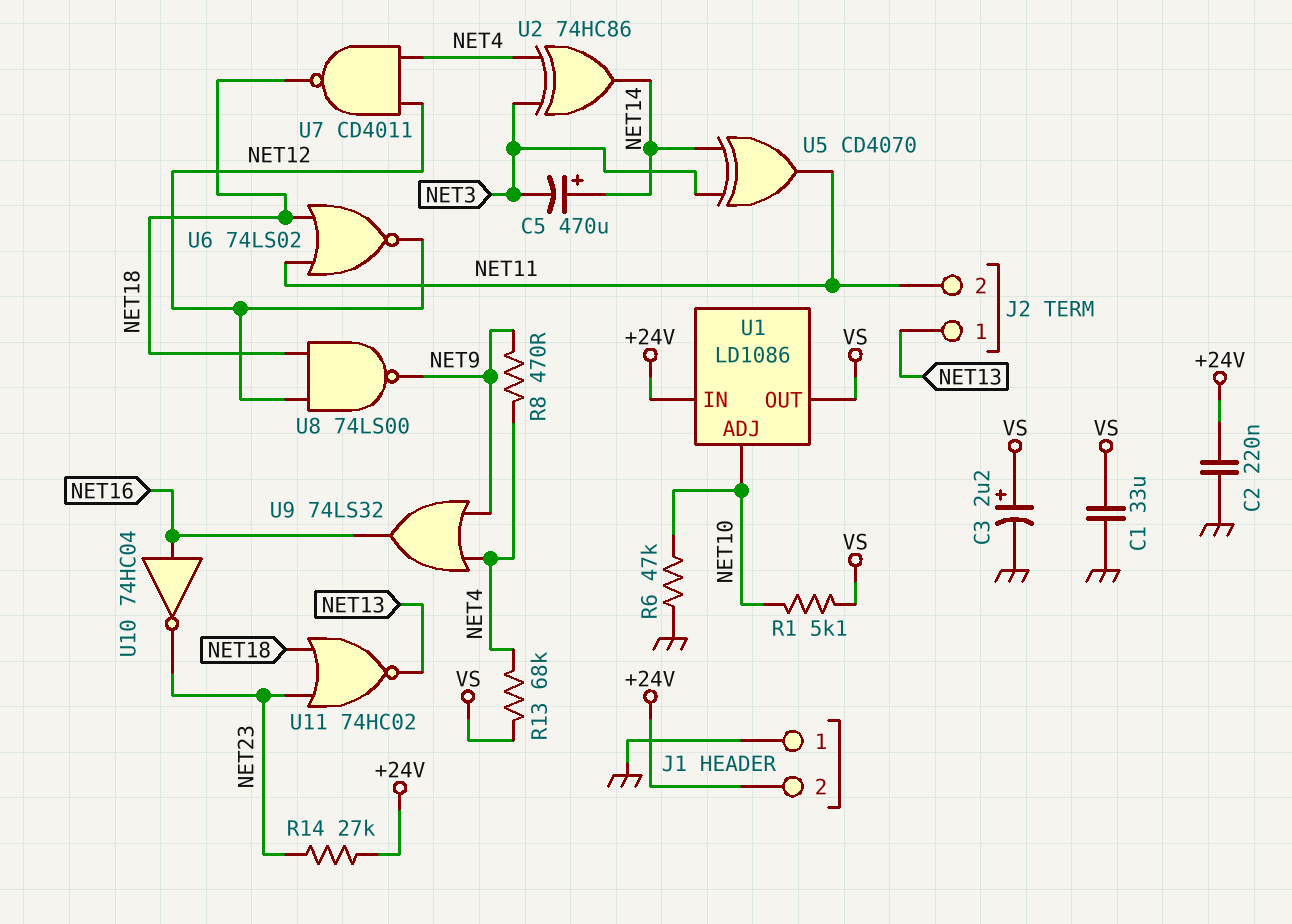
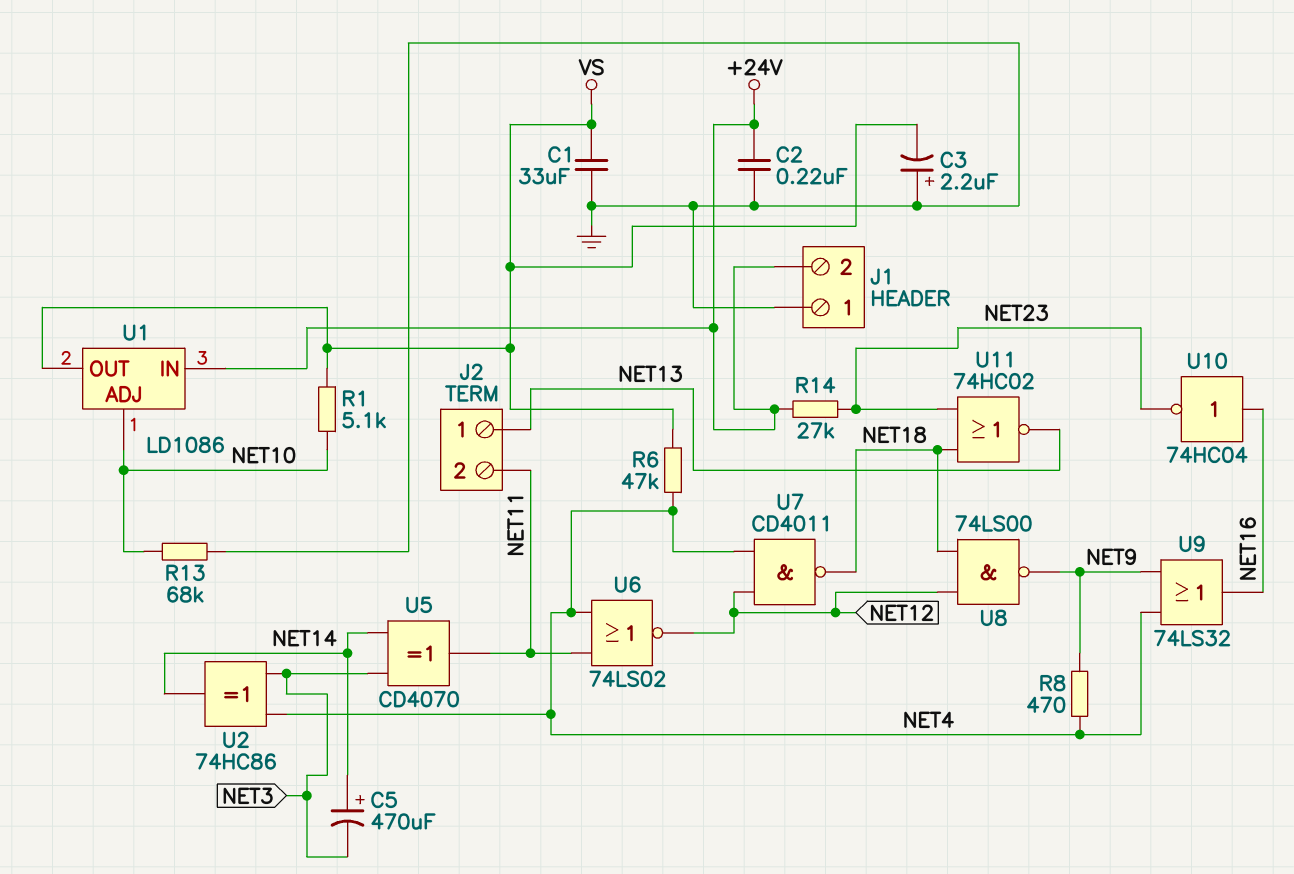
C3: 2.2uF (plus VS, minus GND) -> 2.2uF (plus GND, minus VS)
R6: 47k (GND, NET10) -> 47k (NET4, VS)
R13: 68k (NET4, VS) -> 68k (GND, NET10)
U6: NOR 74LS02 (in NET11, in NET18, out NET12) -> NOR 74LS02 (in NET4, in NET11, out NET12)

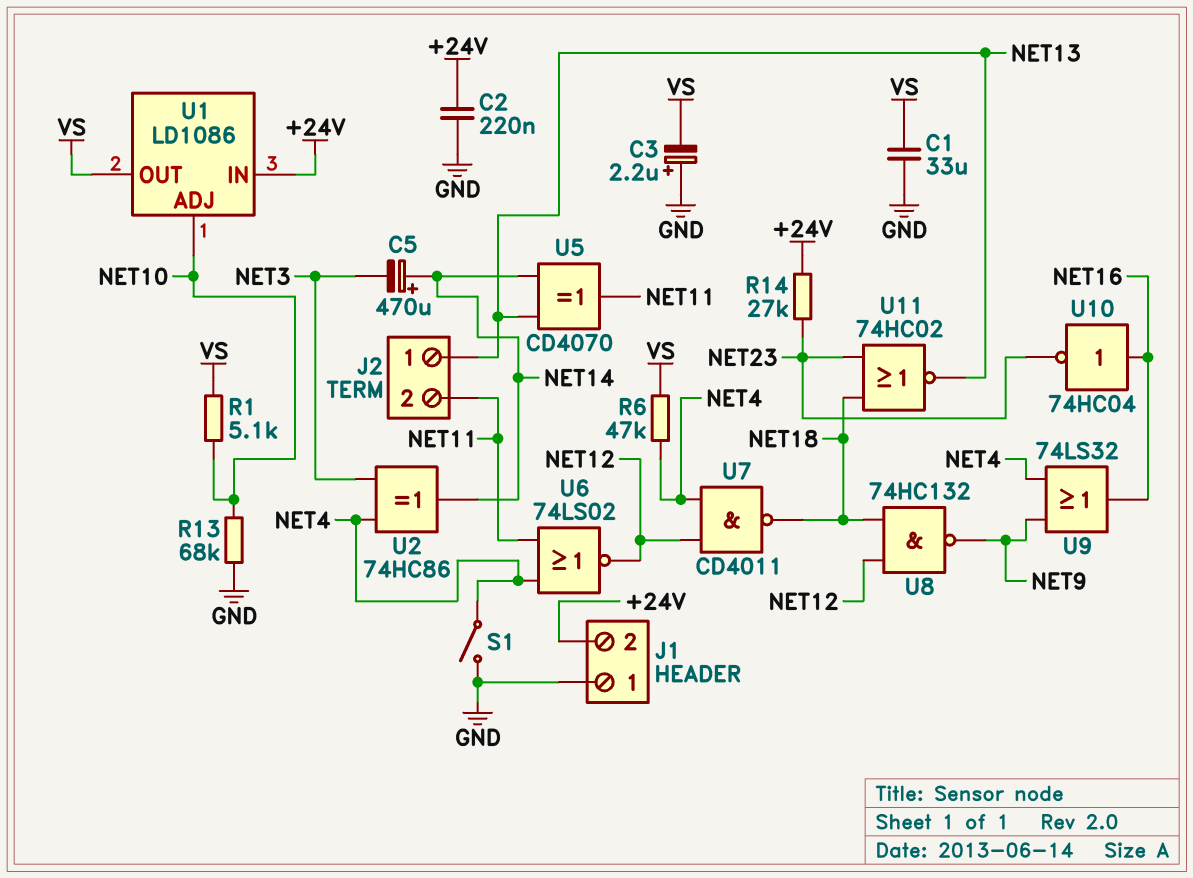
R8: 470 (NET4, NET9) -> none
S1: none -> switch (GND, NET4)
U5: XOR CD4070 (in NET3, in NET14, out NET11) -> XOR CD4070 (in NET13, in NET14, out NET11)
U8: NAND 74LS00 (in NET12, in NET18, out NET9) -> NAND 74HC132 (in NET12, in NET18, out NET9)

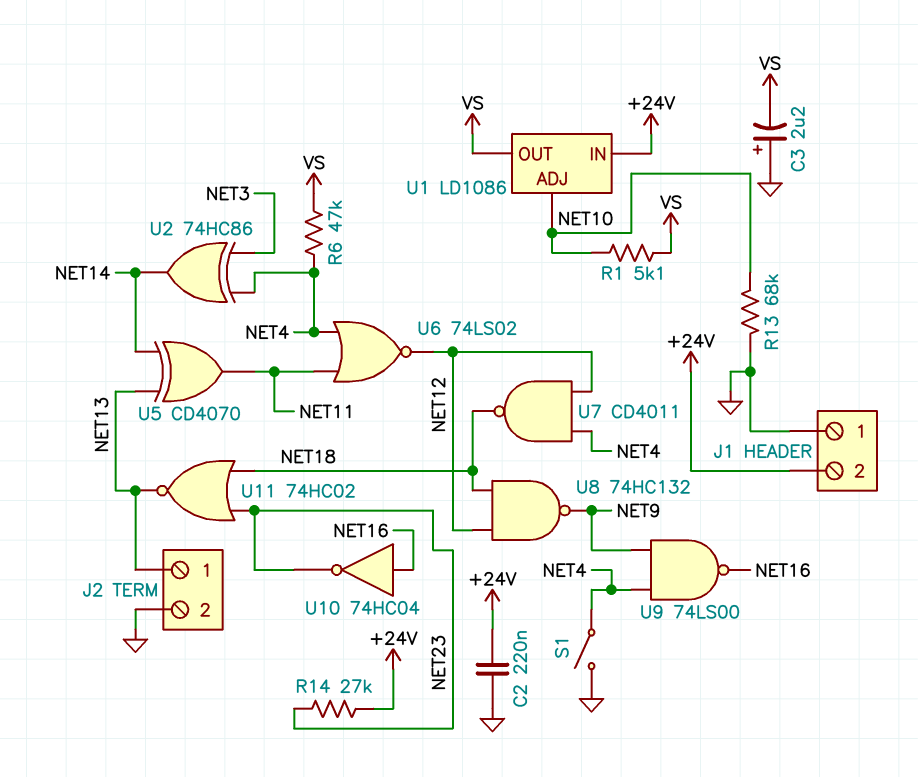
C1: 33uF (GND, VS) -> none
C5: 470uF (plus NET14, minus NET3) -> none
J2 pin 2: NET11 -> GND
U9: OR 74LS32 (in NET4, in NET9, out NET16) -> NAND 74LS00 (in NET4, in NET9, out NET16)

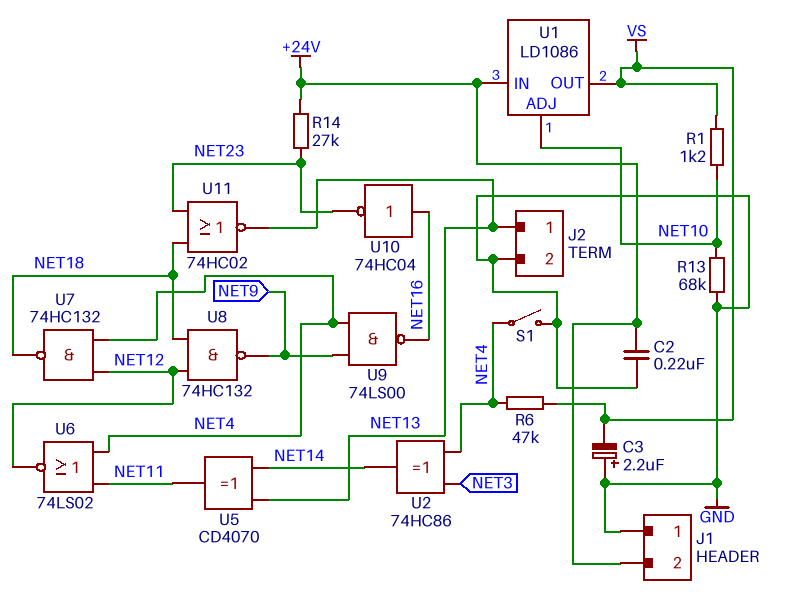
R1: 5.1k (NET10, VS) -> 1.2k (NET10, VS)
U7: NAND CD4011 (in NET4, in NET12, out NET18) -> NAND 74HC132 (in NET4, in NET12, out NET18)

